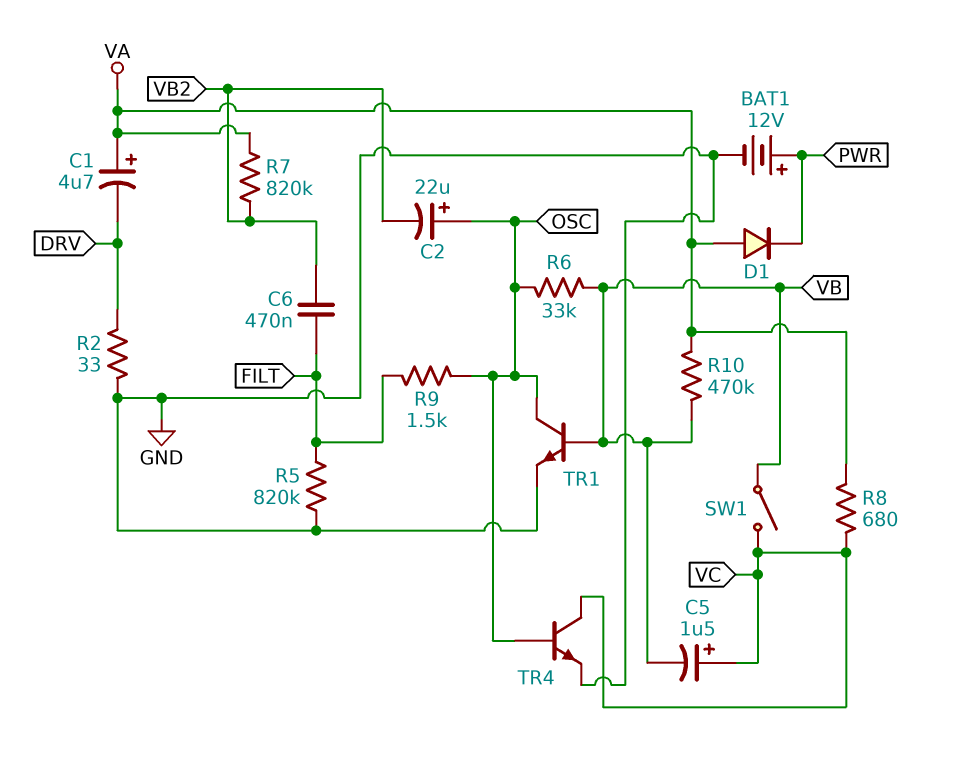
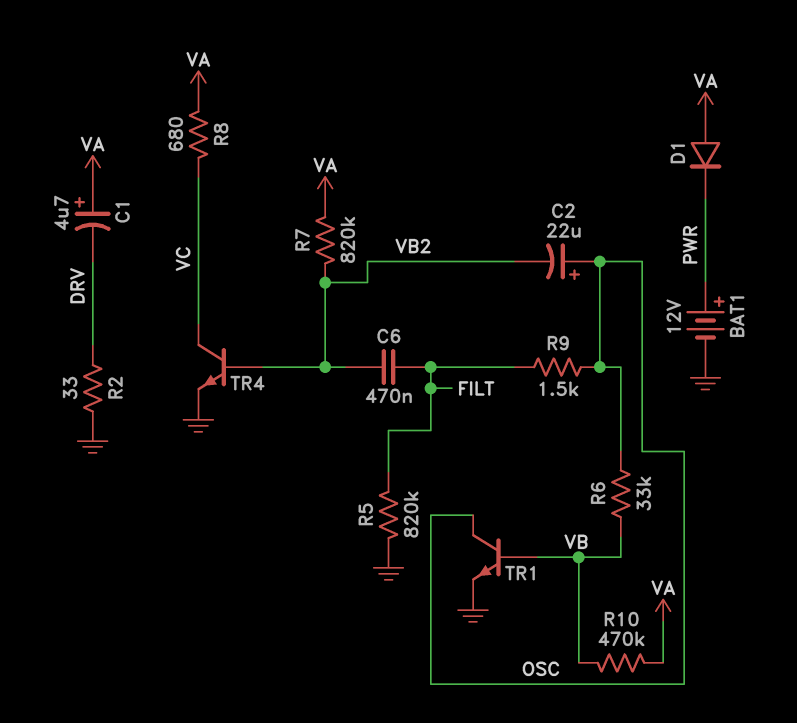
C5: 1.5uF (plus VC, minus VB) -> none
SW1: switch (VB, VC) -> none
TR4: NPN (B OSC, C VC, E GND) -> NPN (B VB2, C VC, E GND)

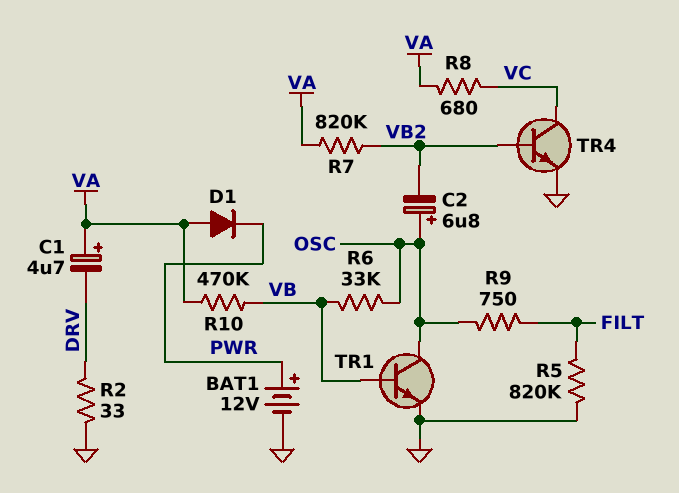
C2: 22uF (plus OSC, minus VB2) -> 6.8uF (plus OSC, minus VB2)
C6: 470nF (FILT, VB2) -> none
R9: 1.5k (FILT, OSC) -> 750 (FILT, OSC)

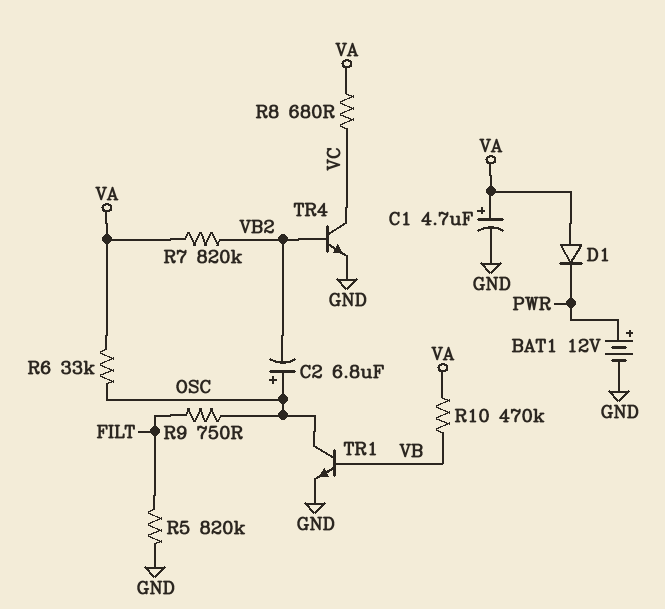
C1: 4.7uF (plus VA, minus DRV) -> 4.7uF (plus VA, minus GND)
R2: 33 (DRV, GND) -> none
R6: 33k (OSC, VB) -> 33k (OSC, VA)

